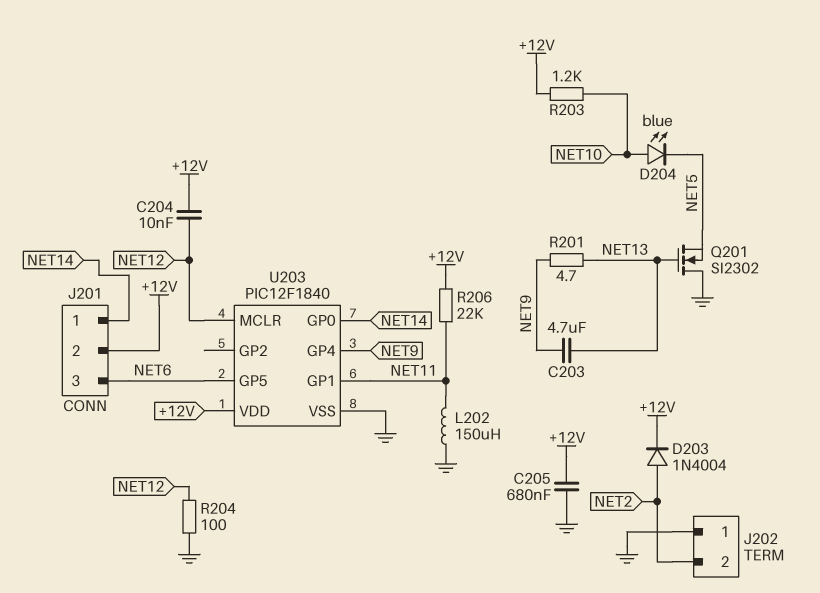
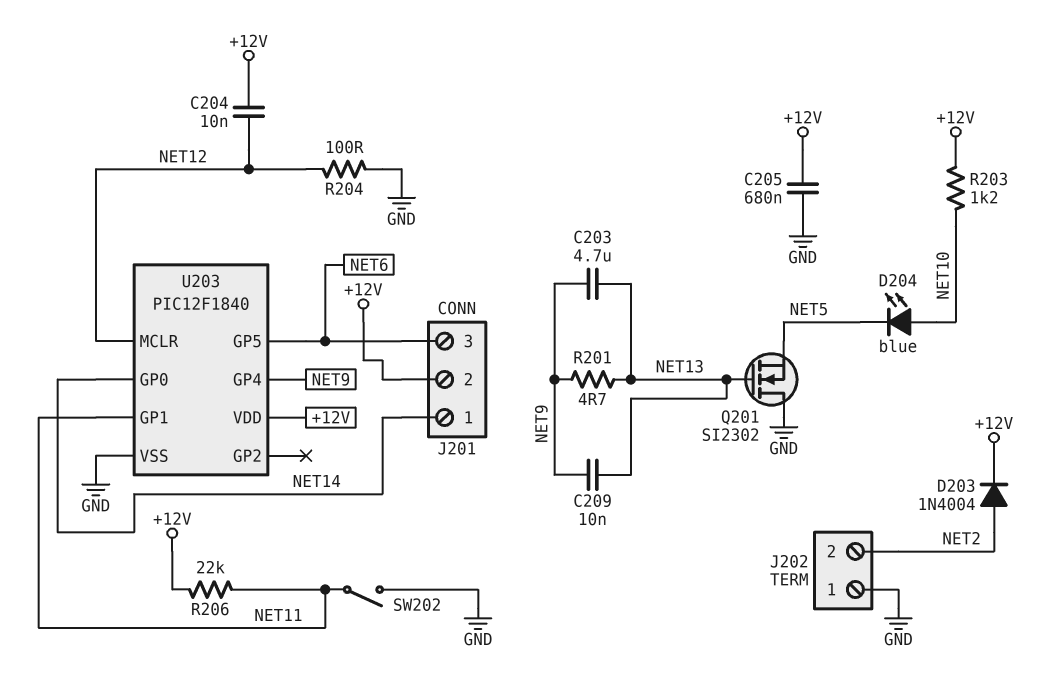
C209: none -> 10nF (NET9, NET13)
L202: 150uH (GND, NET11) -> none
SW202: none -> switch (GND, NET11)

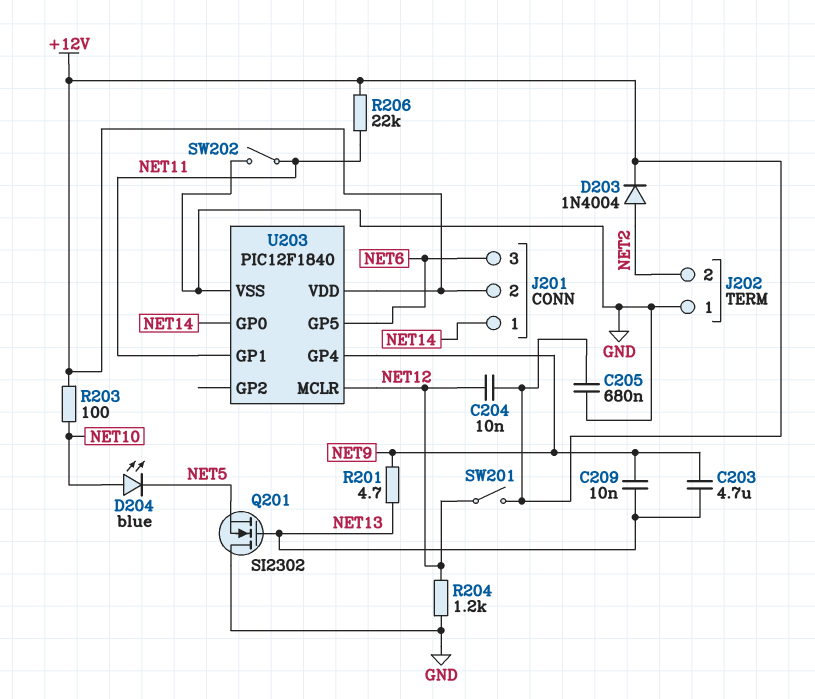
R203: 1.2k (+12V, NET10) -> 100 (+12V, NET10)
R204: 100 (GND, NET12) -> 1.2k (GND, NET12)
SW201: none -> switch (+12V, NET12)

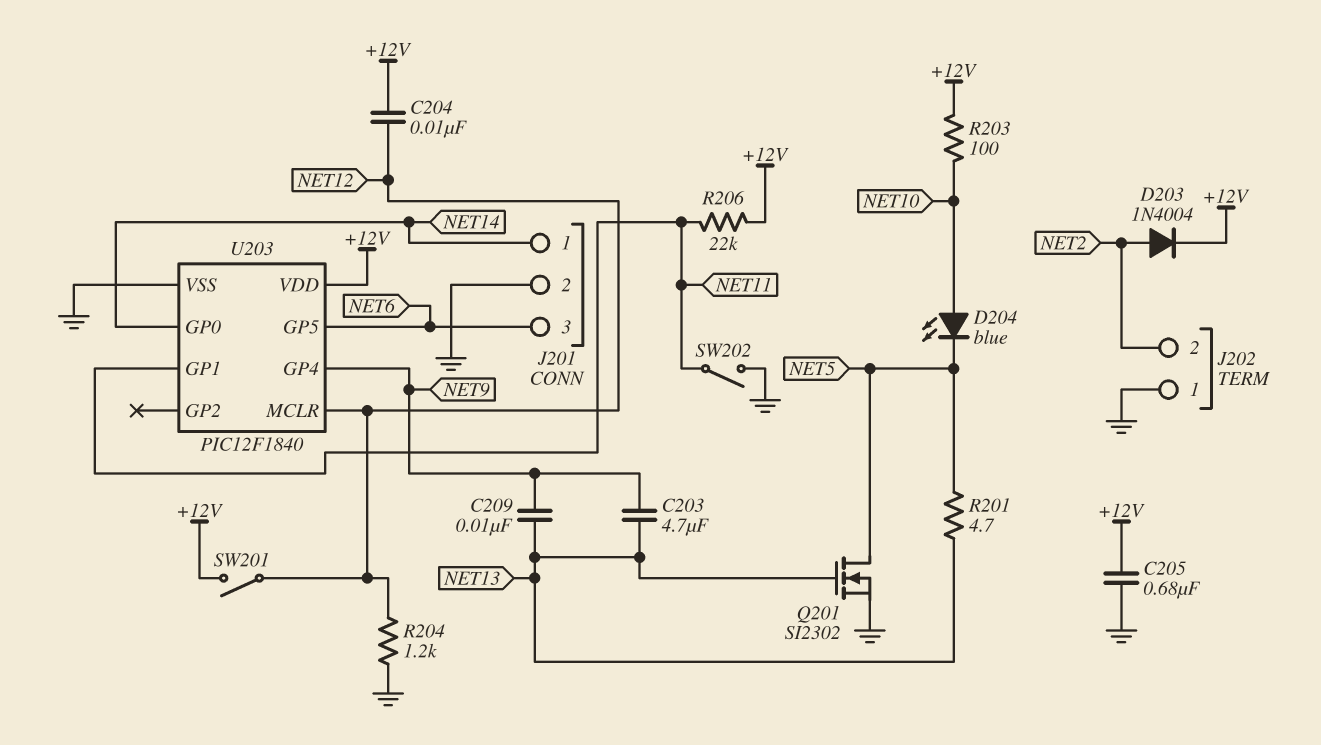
J201 pin 2: +12V -> GND
Q201: NMOS SI2302 (G NET13, D GND, S NET5) -> NMOS SI2302 (G NET13, D NET5, S GND)
R201: 4.7 (NET9, NET13) -> 4.7 (NET5, NET13)

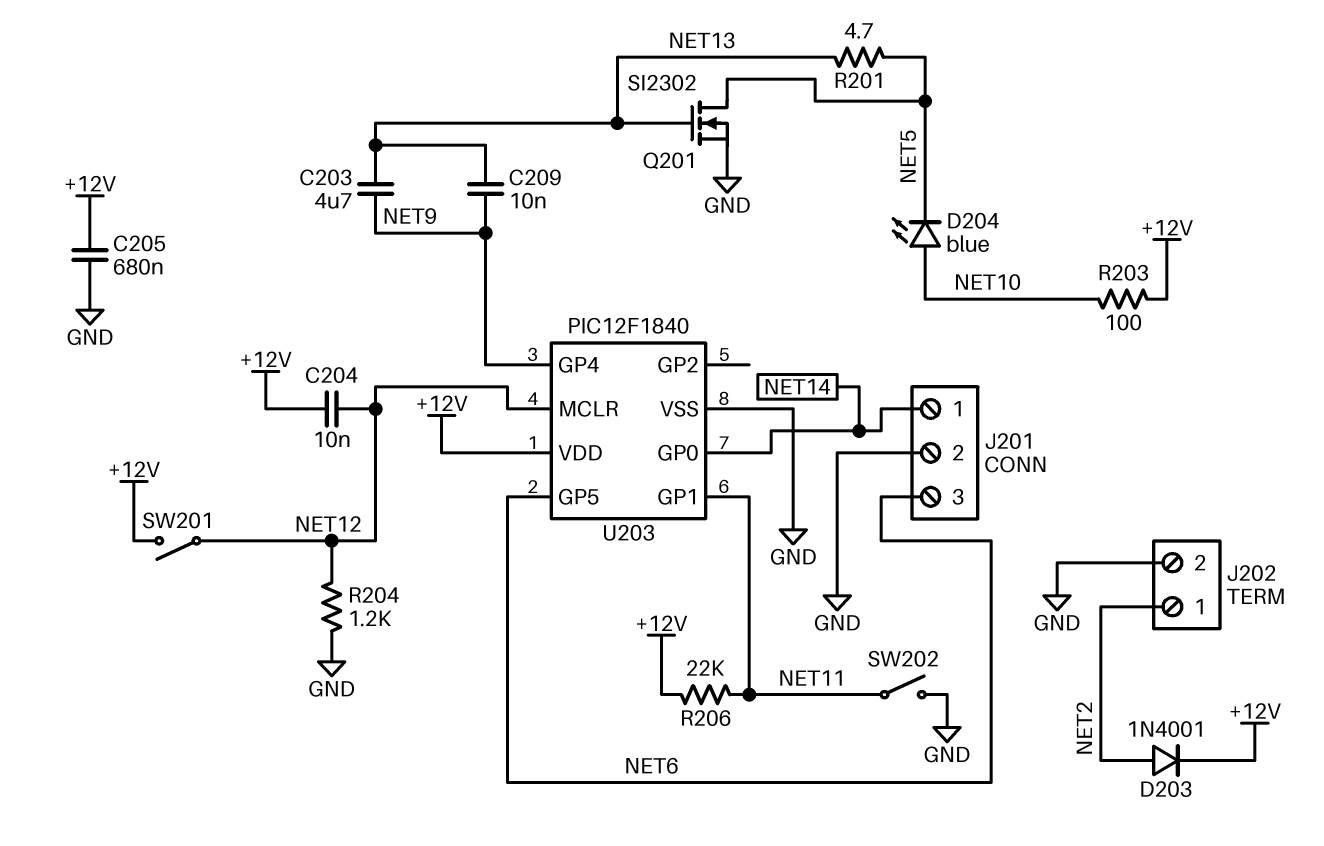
D203: diode 1N4004 (A NET2, K +12V) -> diode 1N4001 (A NET2, K +12V)
J202 pin 1: GND -> NET2
J202 pin 2: NET2 -> GND

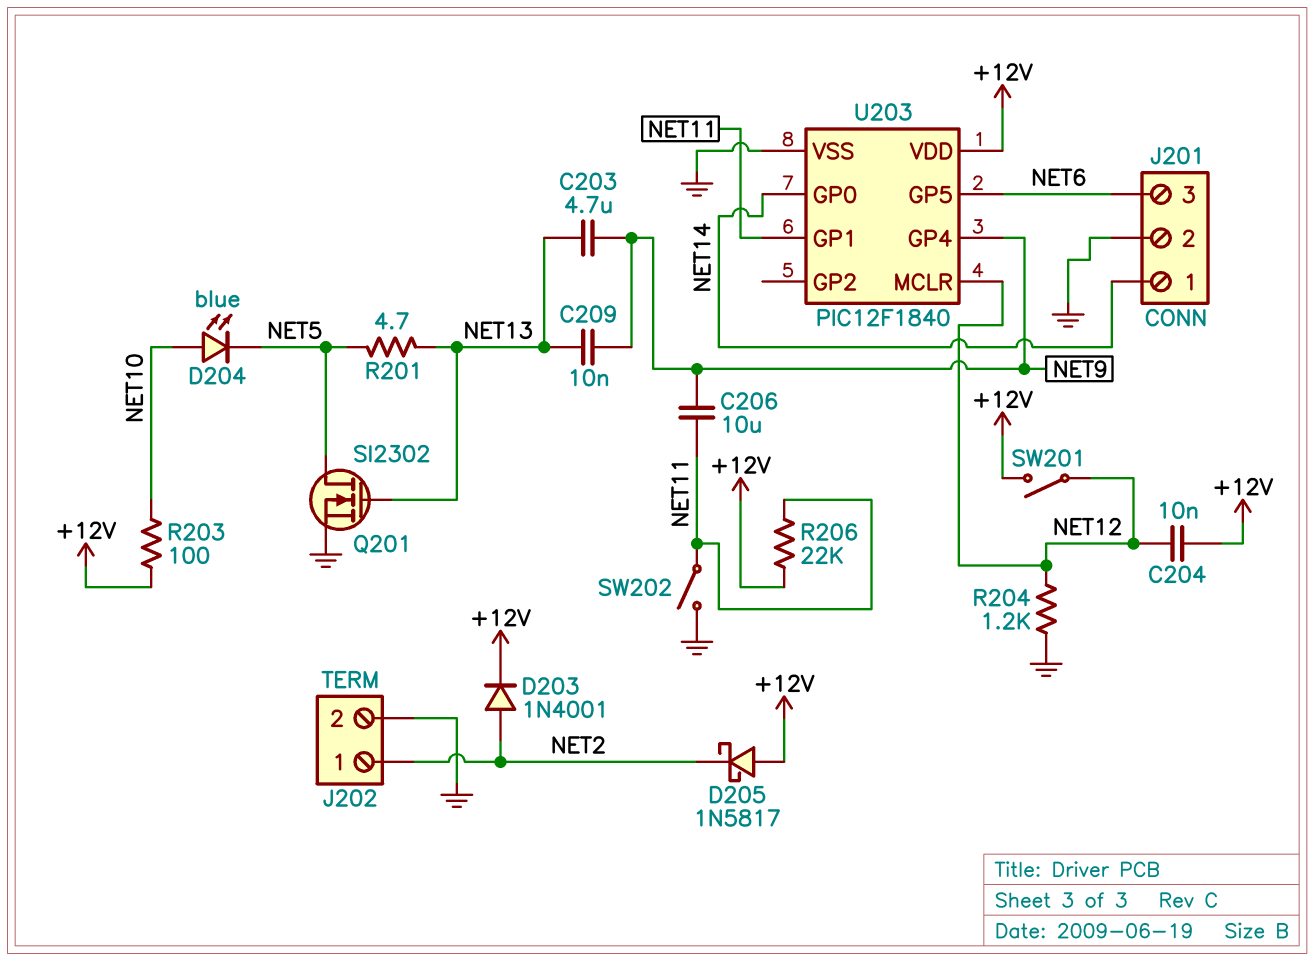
C205: 680nF (+12V, GND) -> none
C206: none -> 10uF (NET9, NET11)
D205: none -> schottky 1N5817 (A +12V, K NET2)

